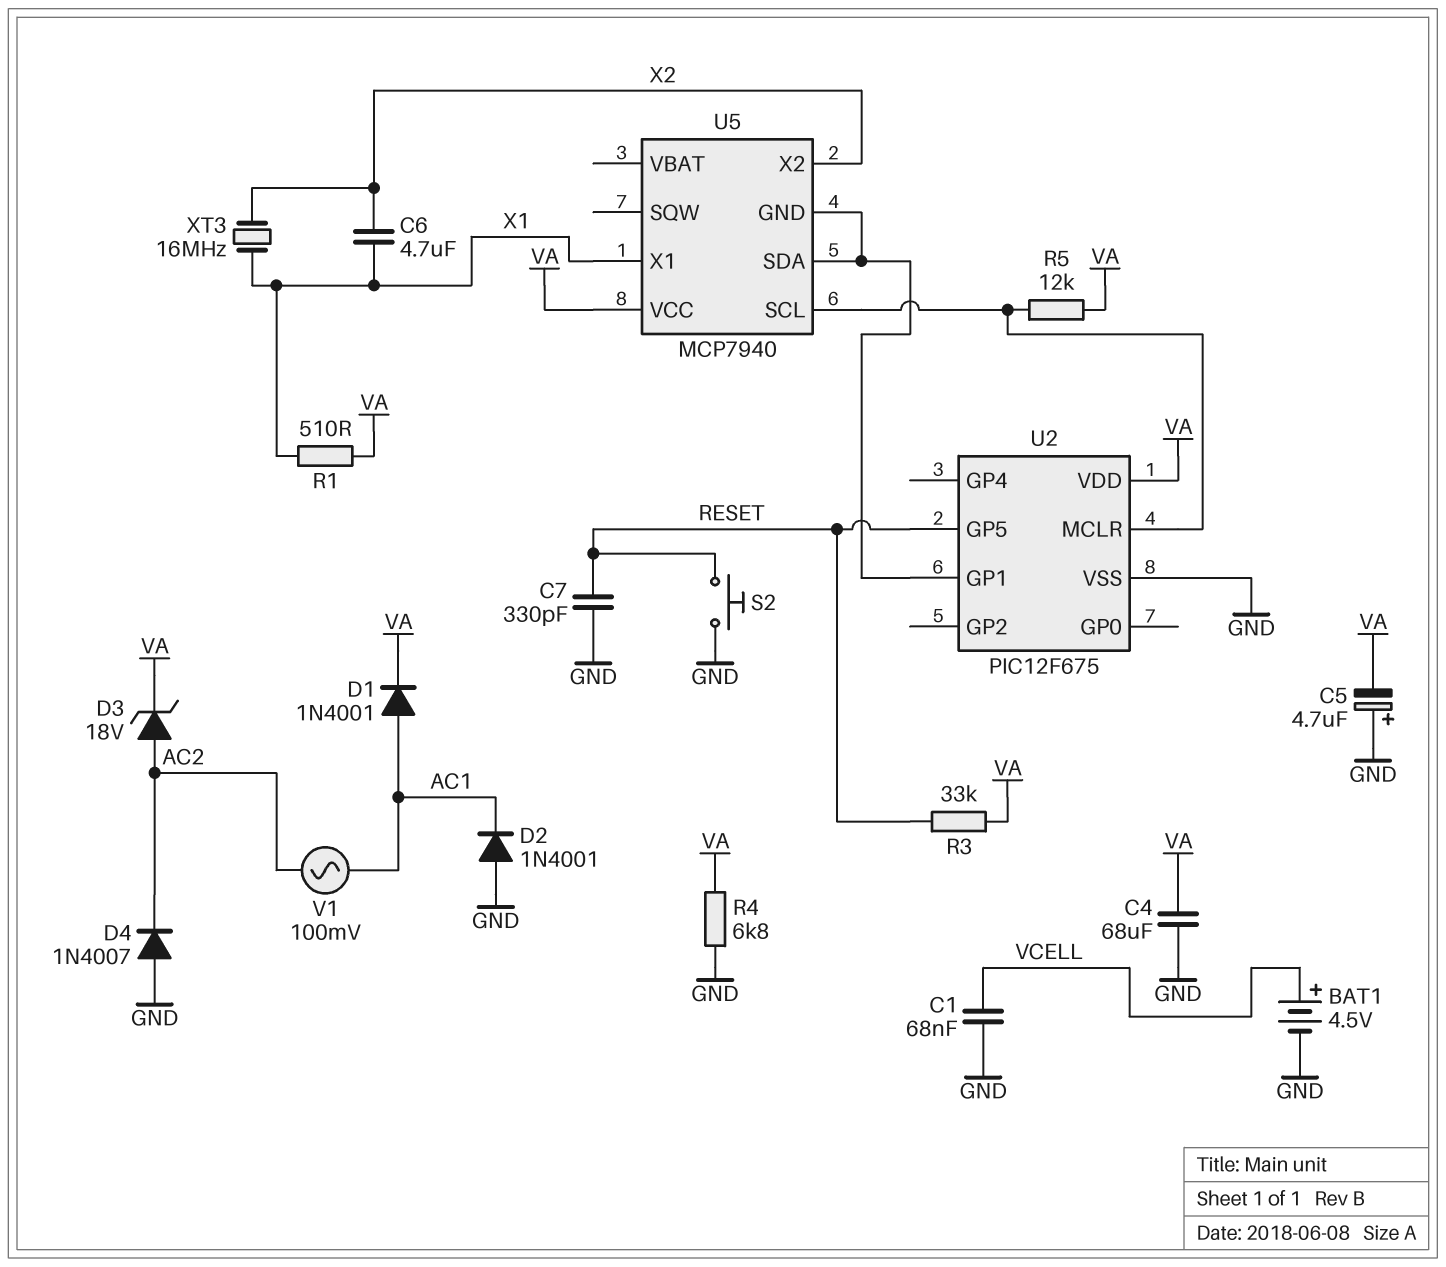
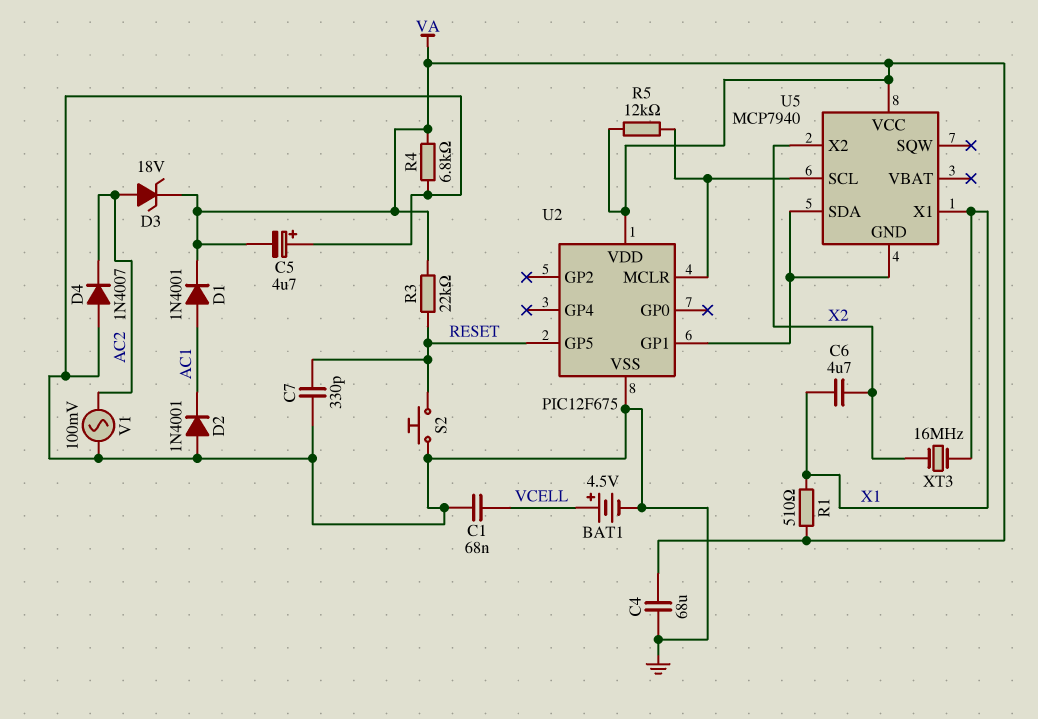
R3: 33k (RESET, VA) -> 22k (RESET, VA)
V1: AC 100mV (AC1, AC2) -> AC 100mV (AC2, GND)

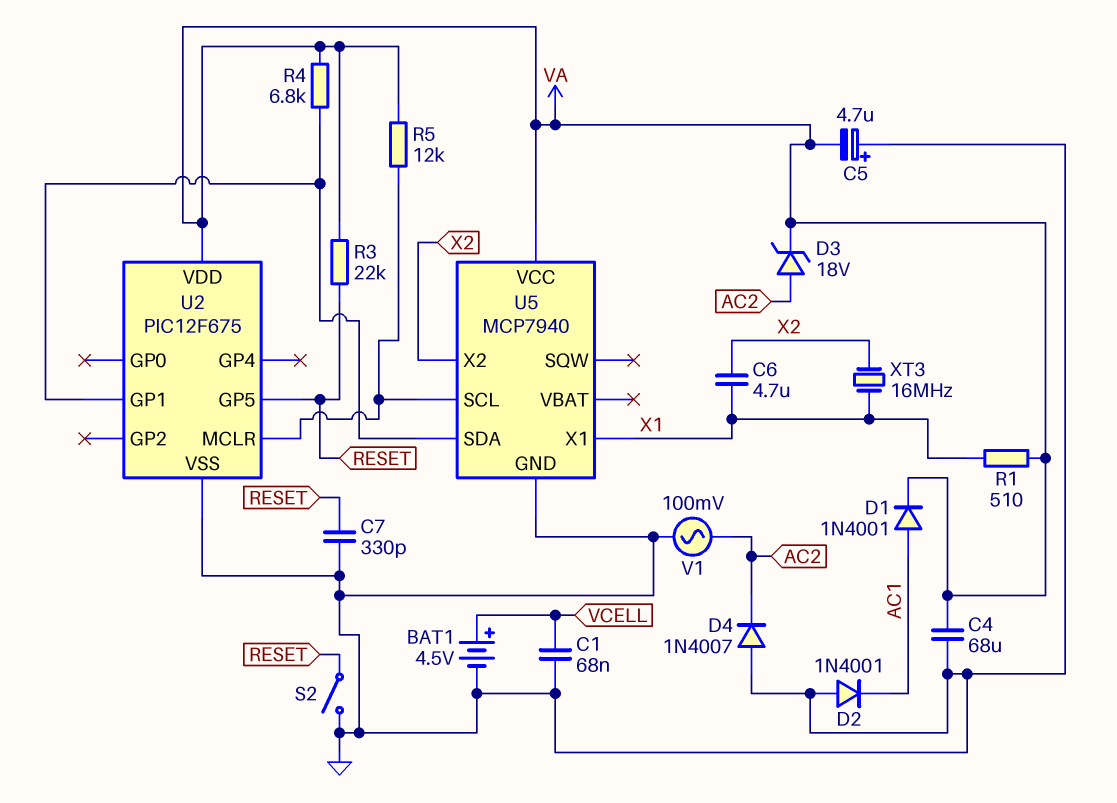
R4: 6.8k (GND, VA) -> 6.8k (U2/GP1, VA)
S2: button (GND, RESET) -> switch (GND, RESET)
U5 pin GND: U2/GP1 -> GND

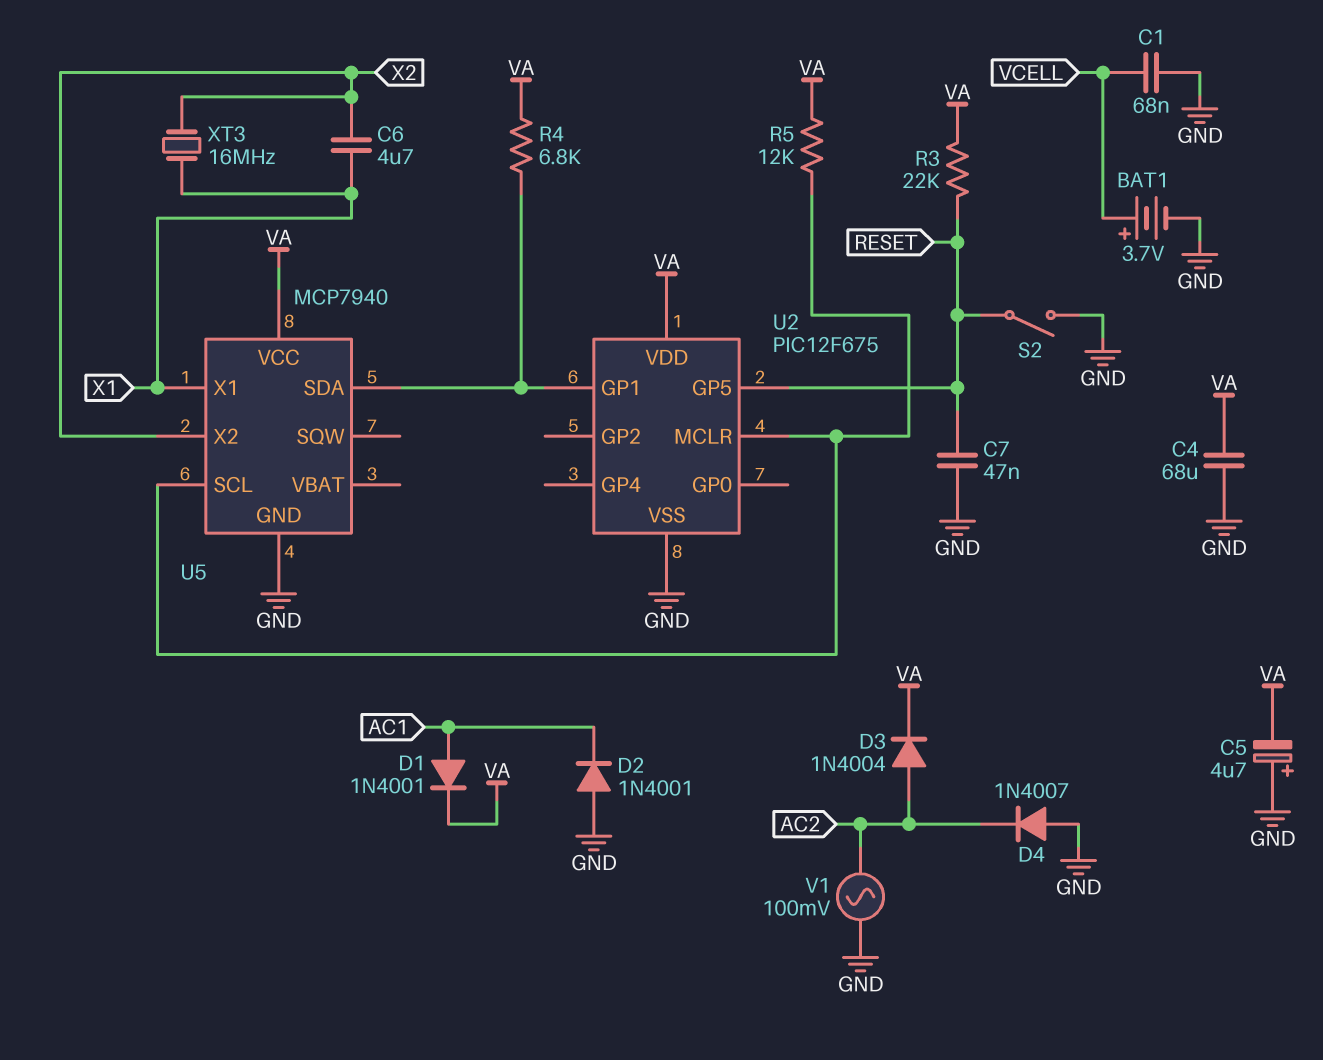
BAT1: 4.5V (plus VCELL, minus GND) -> 3.7V (plus VCELL, minus GND)
C7: 330pF (GND, RESET) -> 47nF (GND, RESET)
D3: zener 18V (A AC2, K VA) -> diode 1N4004 (A AC2, K VA)
R1: 510 (VA, X1) -> none

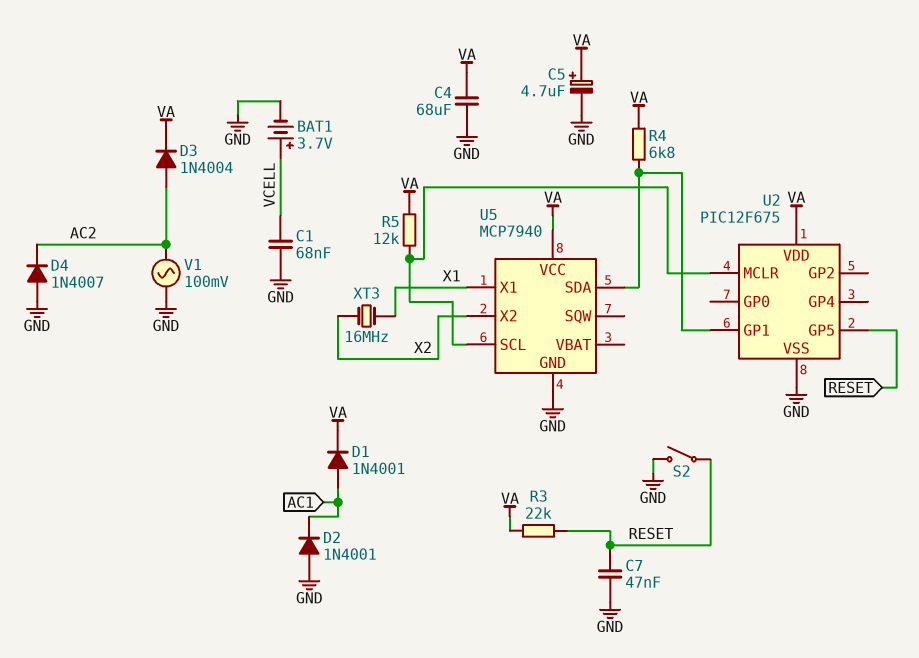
C5: 4.7uF (plus GND, minus VA) -> 4.7uF (plus VA, minus GND)
C6: 4.7uF (X1, X2) -> none

